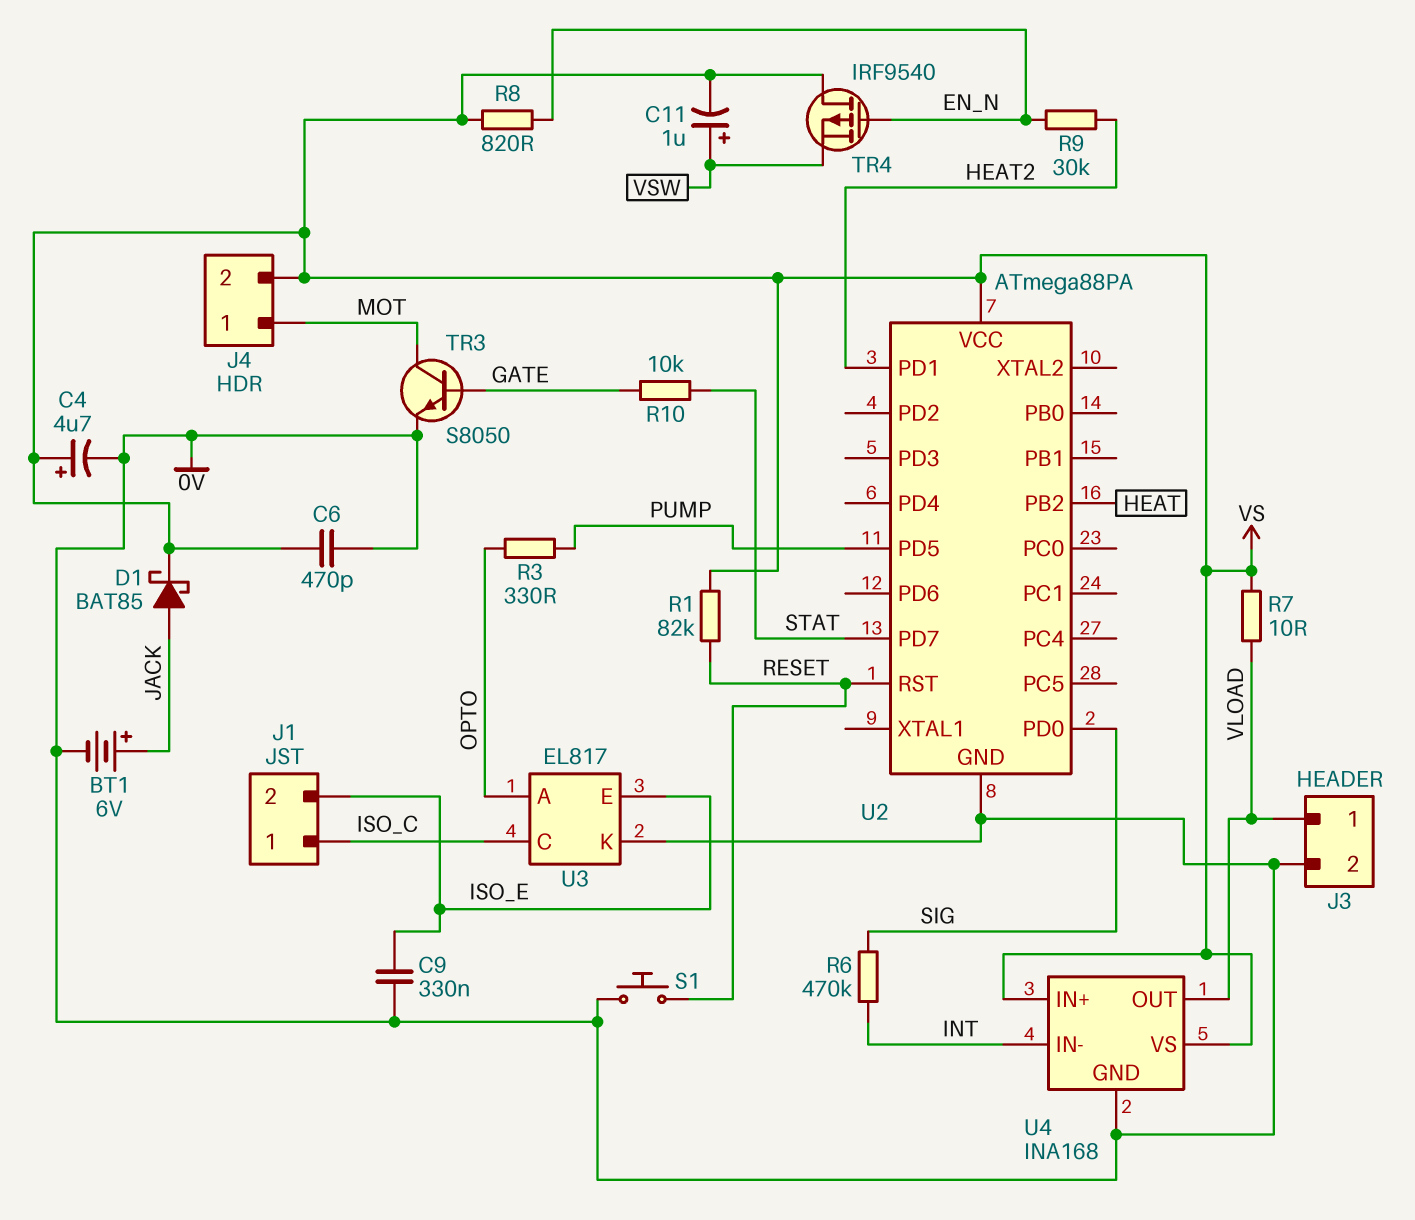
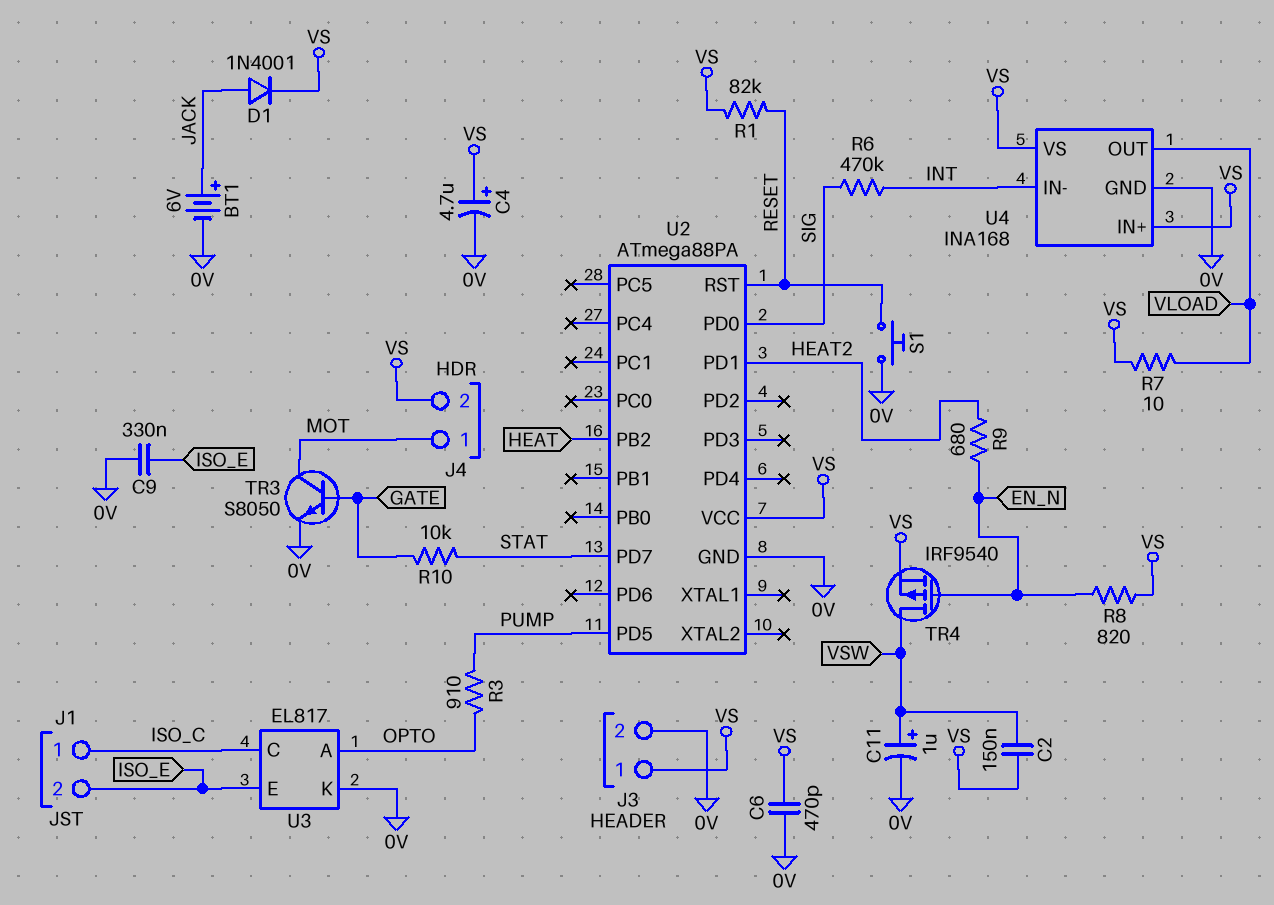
C2: none -> 150nF (VS, VSW)
C11: 1uF (plus VSW, minus VS) -> 1uF (plus VSW, minus 0V)
D1: schottky BAT85 (A JACK, K VS) -> diode 1N4001 (A JACK, K VS)
J3 pin 1: VLOAD -> VS
R3: 330 (OPTO, PUMP) -> 910 (OPTO, PUMP)
R9: 30k (EN_N, HEAT2) -> 680 (EN_N, HEAT2)
TR4: PMOS IRF9540 (G EN_N, D VS, S VSW) -> PMOS IRF9540 (G EN_N, D VSW, S VS)

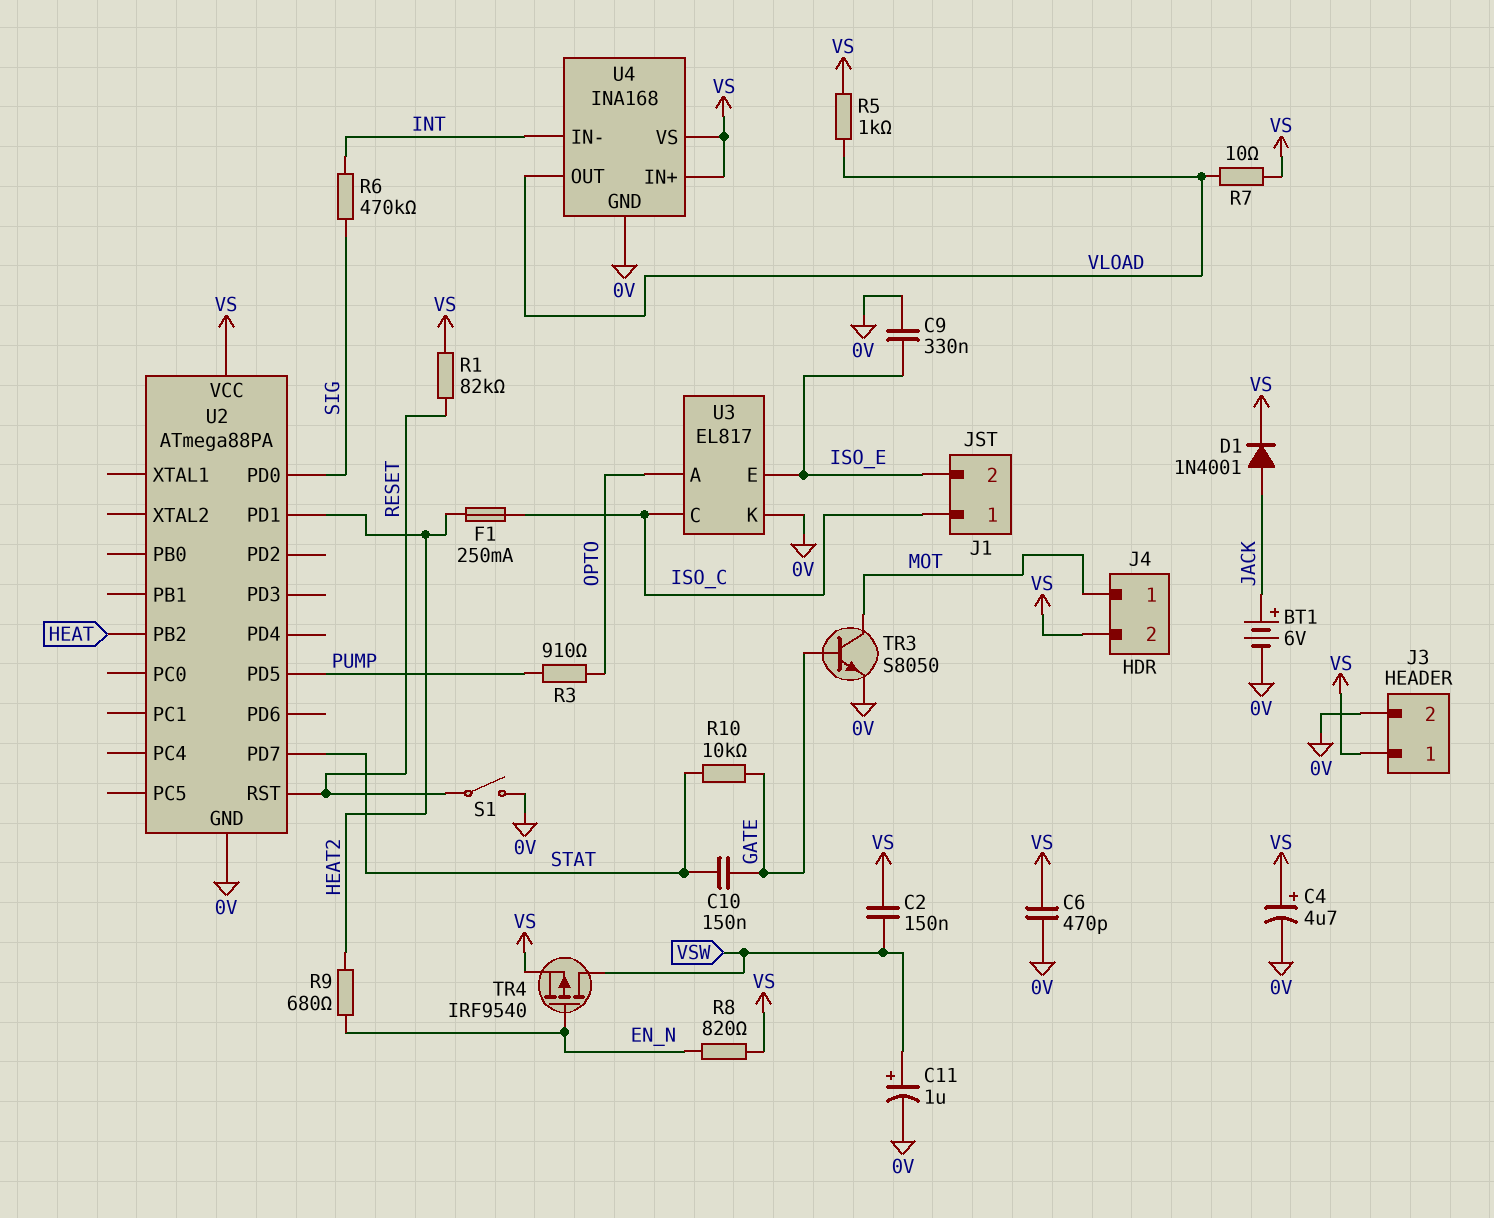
C10: none -> 150nF (GATE, STAT)
F1: none -> 250mA (HEAT2, ISO_C)
R5: none -> 1k (VLOAD, VS)
S1: button (0V, RESET) -> switch (0V, RESET)

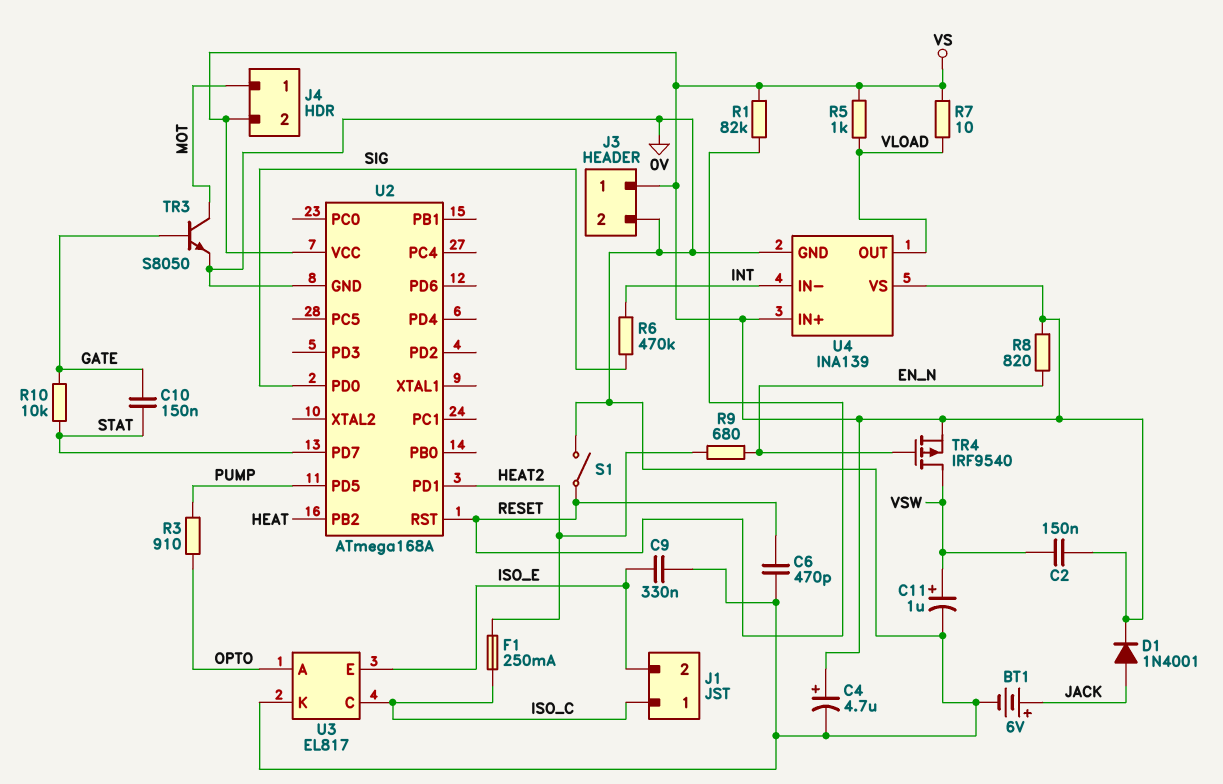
C6: 470pF (0V, VS) -> 470pF (0V, RESET)
U2: ATmega88PA -> ATmega168A
U4: INA168 -> INA139

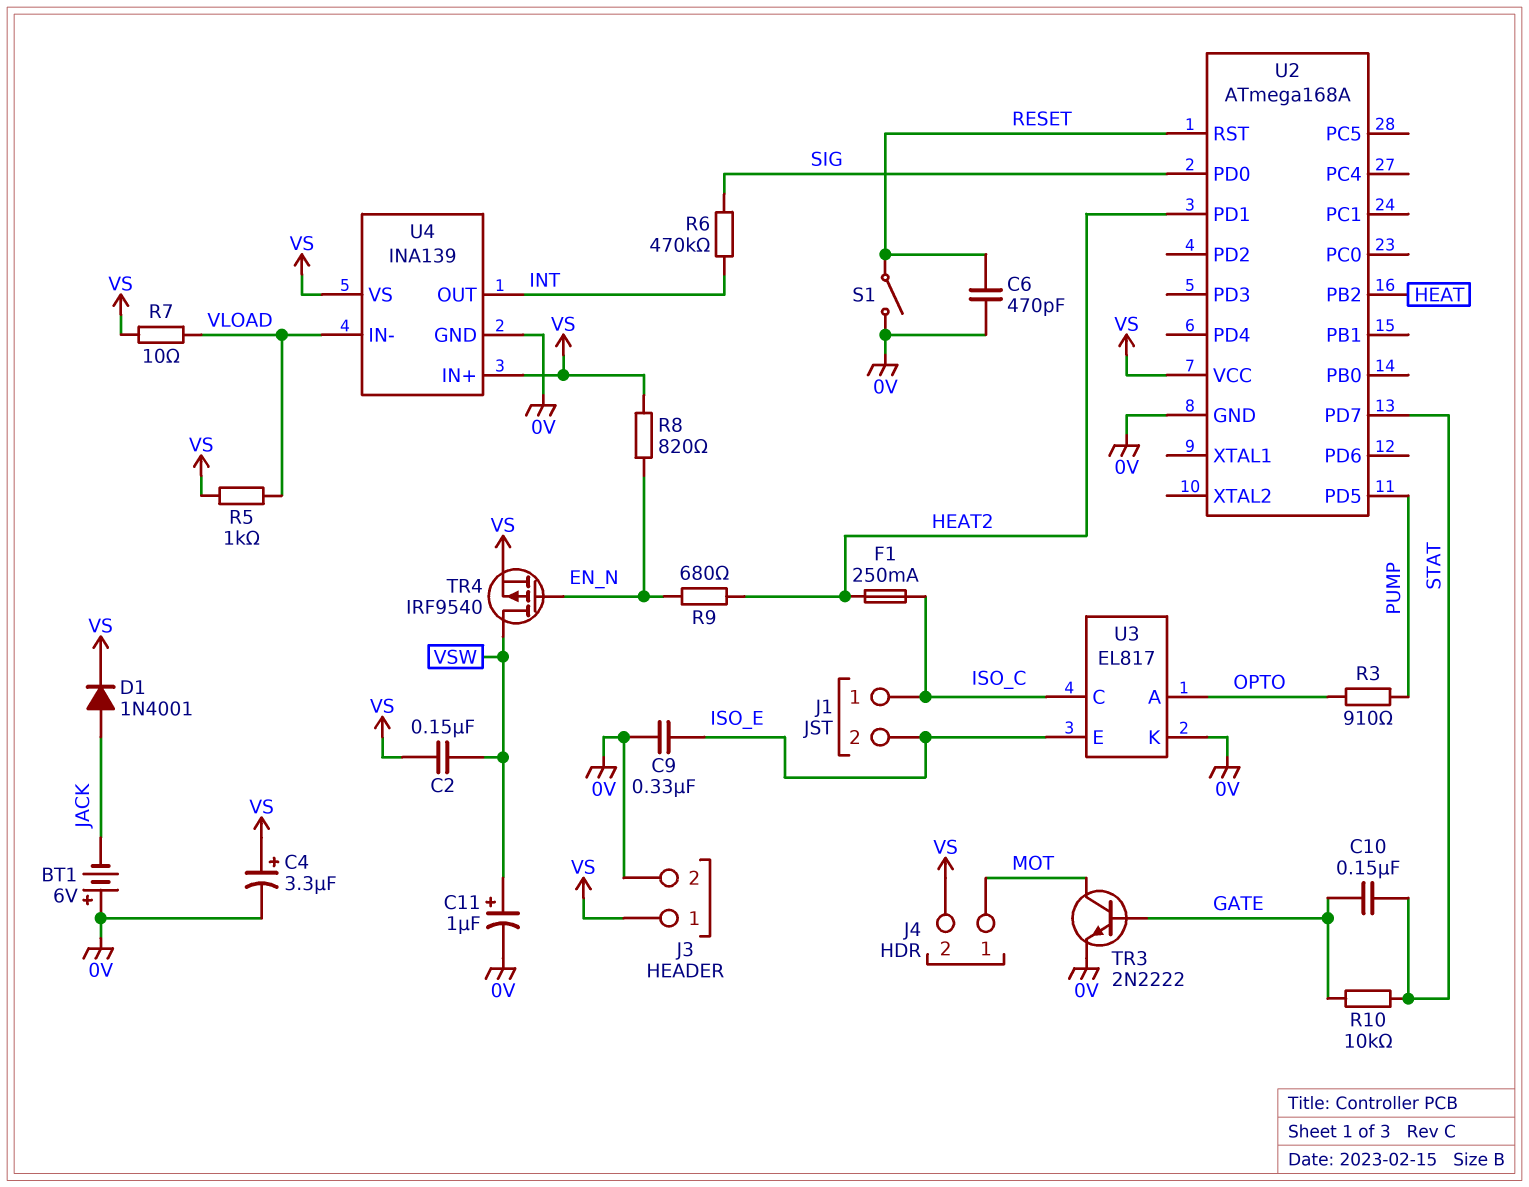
BT1: 6V (plus JACK, minus 0V) -> 6V (plus 0V, minus JACK)
C4: 4.7uF (plus VS, minus 0V) -> 3.3uF (plus VS, minus 0V)
R1: 82k (RESET, VS) -> none
TR3: NPN S8050 (B GATE, C MOT, E 0V) -> NPN 2N2222 (B GATE, C MOT, E 0V)
U4 pin IN-: INT -> VLOAD
U4 pin OUT: VLOAD -> INT

